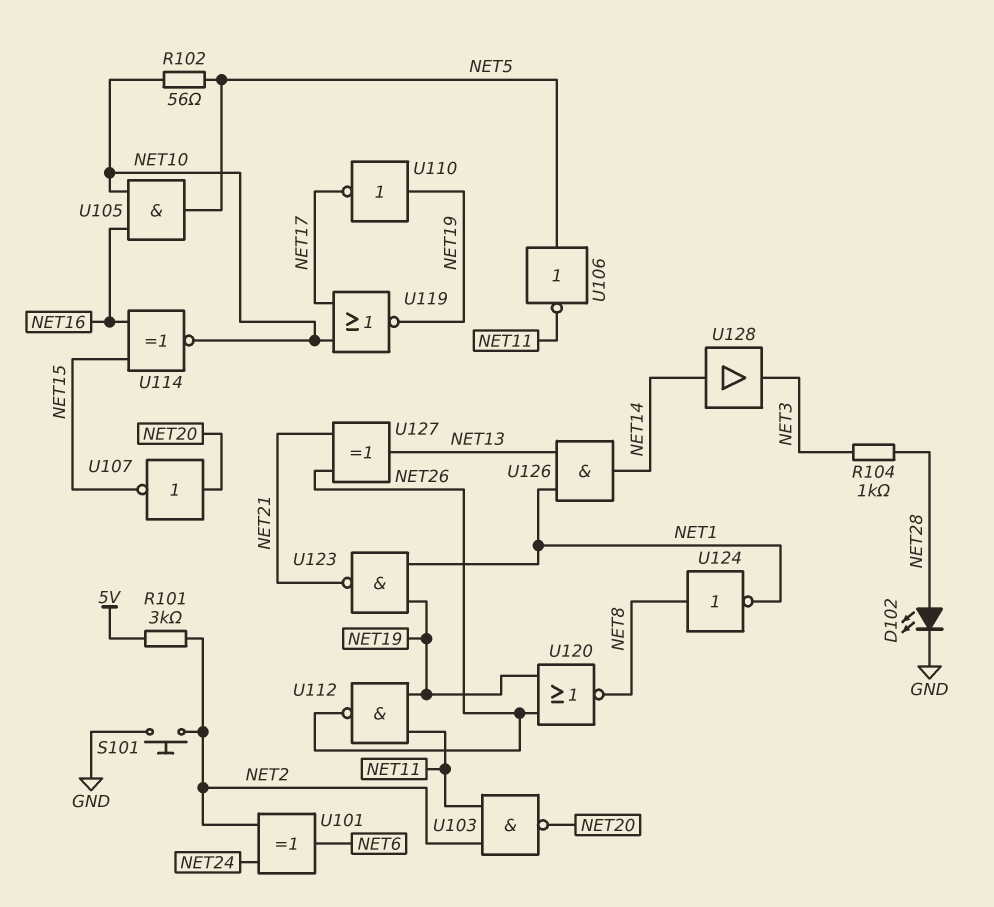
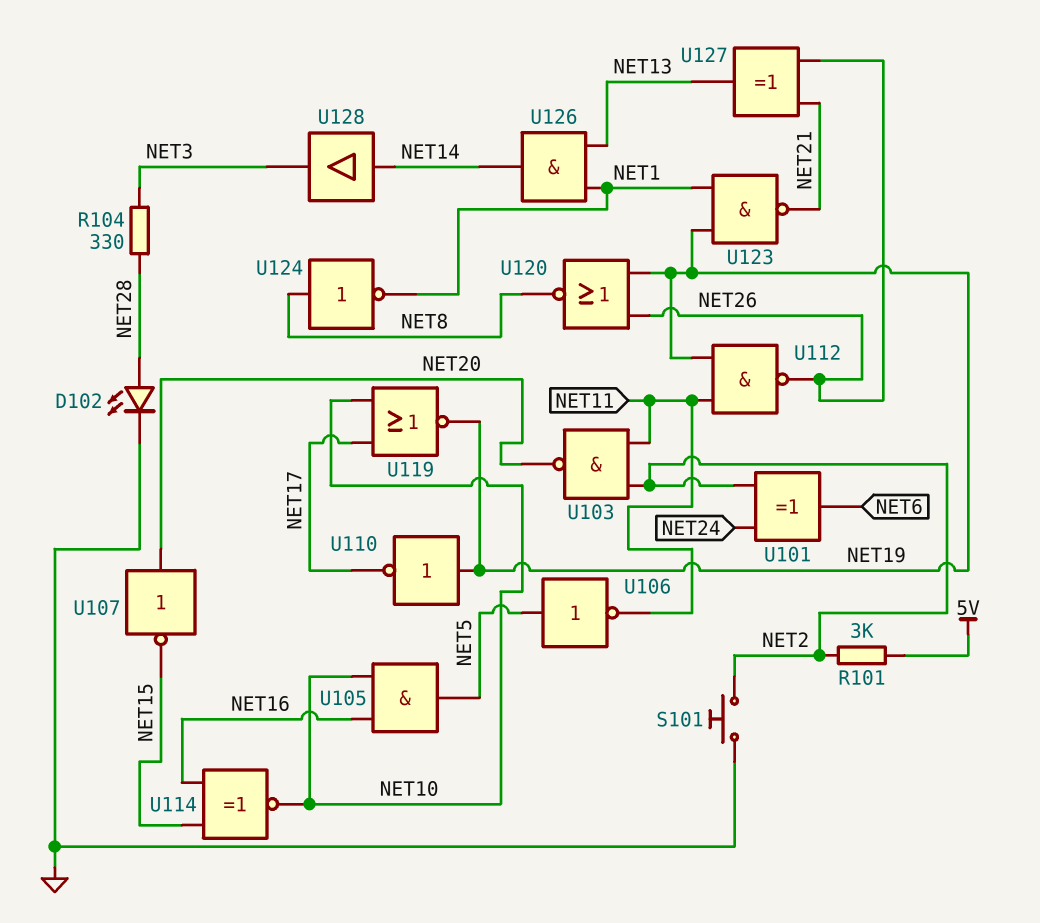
R102: 56 (NET5, NET10) -> none
R104: 1k (NET3, NET28) -> 330 (NET3, NET28)

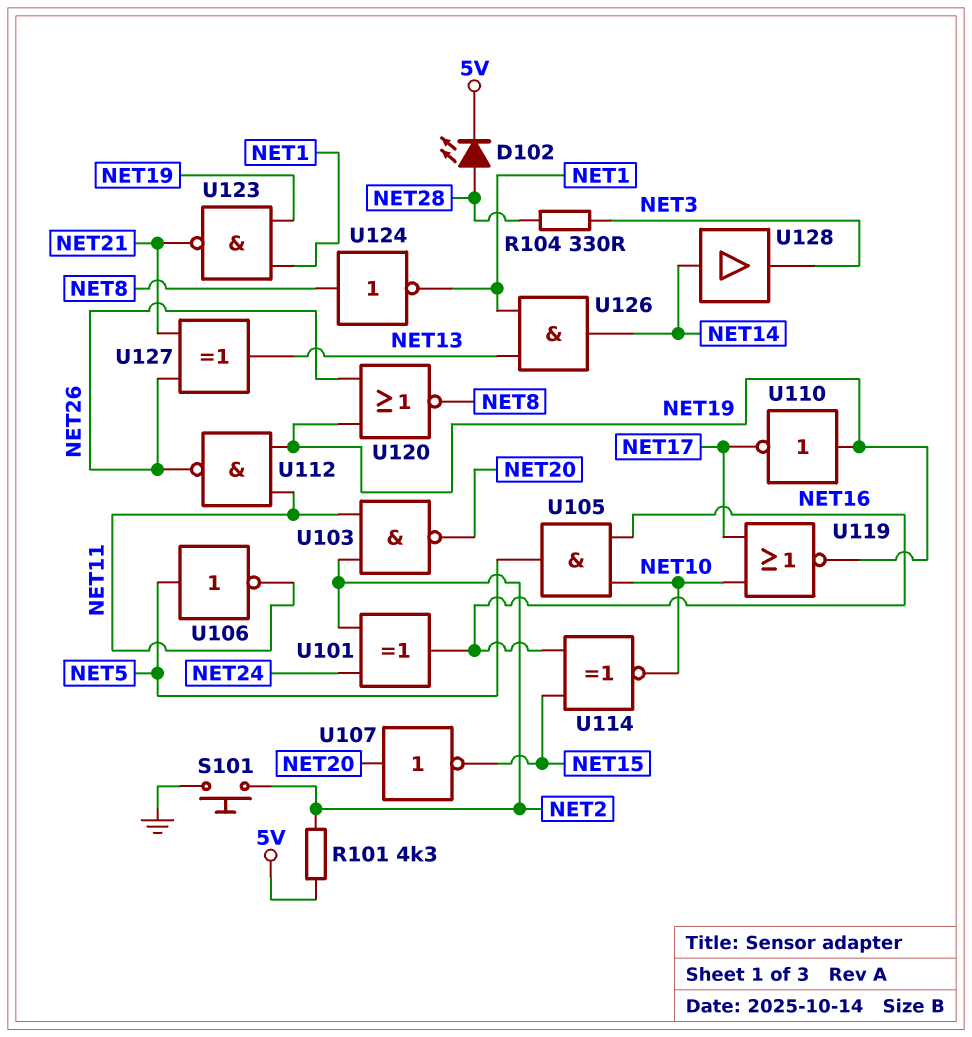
D102: LED (A NET28, K GND) -> LED (A NET28, K 5V)
R101: 3k (5V, NET2) -> 4.3k (5V, NET2)
U101: XOR (in NET2, in NET24, out NET6) -> XOR (in NET2, in NET24, out NET16)

